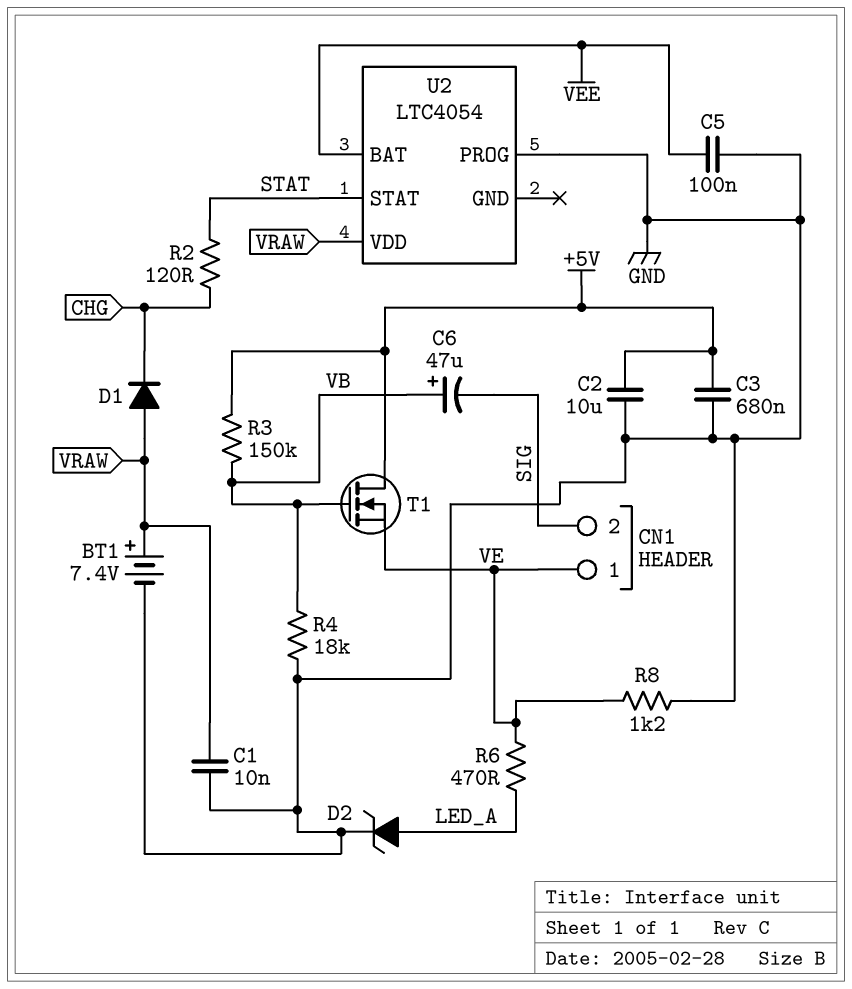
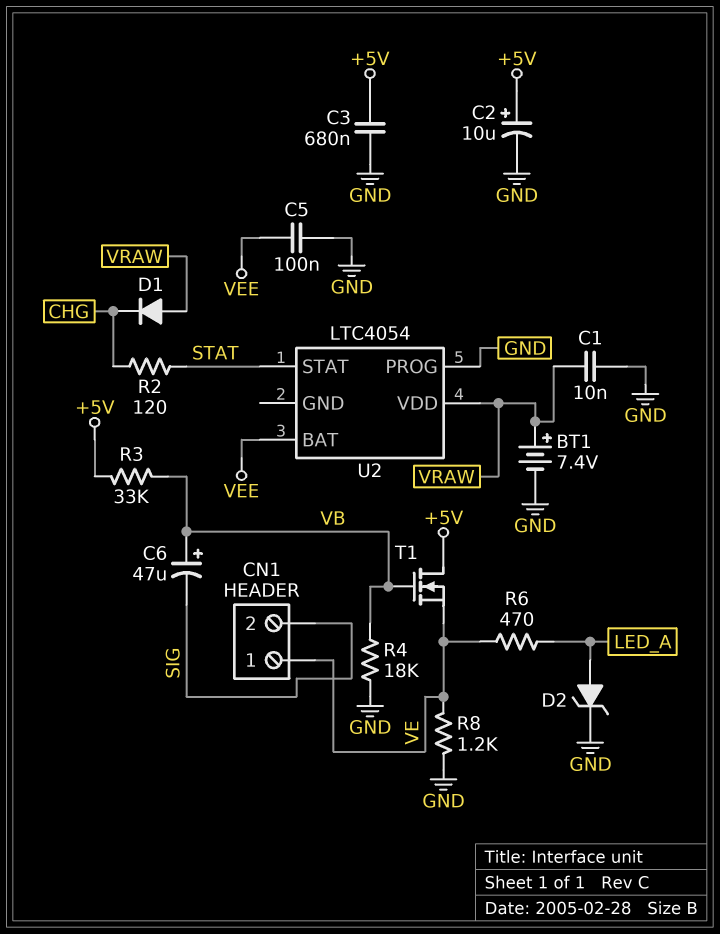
C2: 10uF (+5V, GND) -> 10uF (plus +5V, minus GND)
R3: 150k (+5V, VB) -> 33k (+5V, VB)

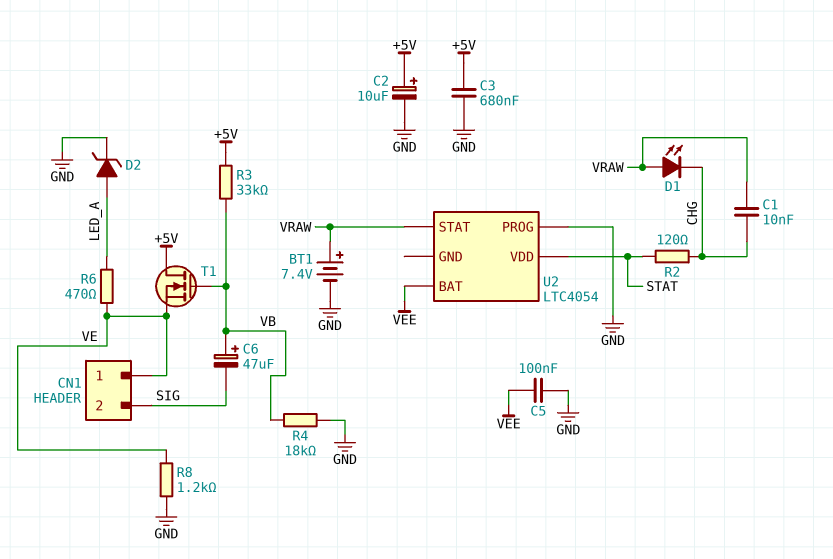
C1: 10nF (GND, VRAW) -> 10nF (CHG, VRAW)
D1: diode (A VRAW, K CHG) -> LED (A VRAW, K CHG)
U2 pin STAT: STAT -> VRAW
U2 pin VDD: VRAW -> STAT

